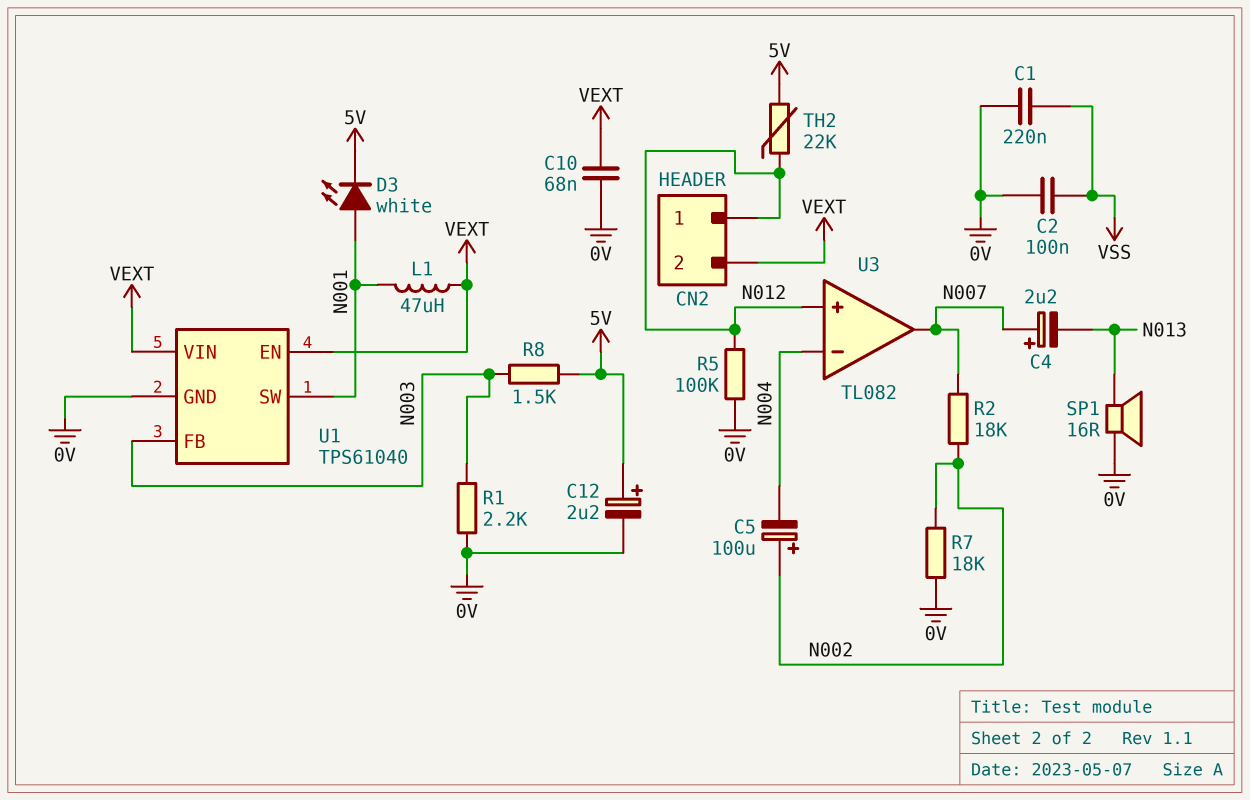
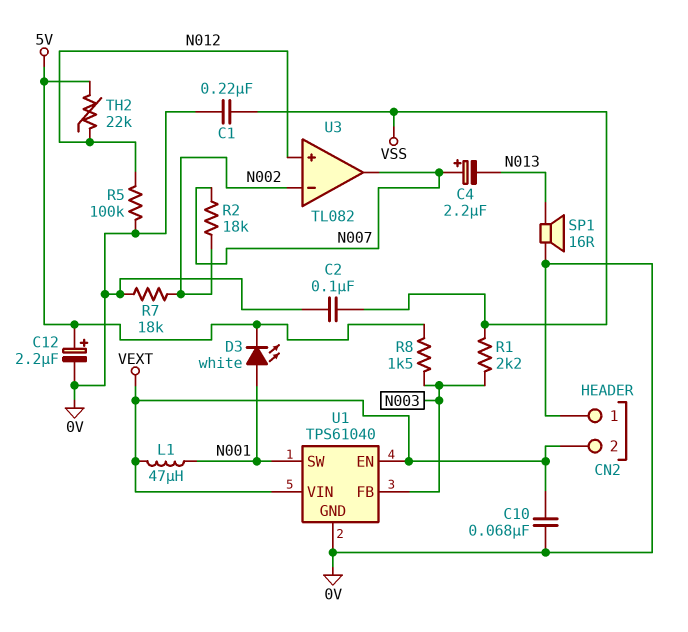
C5: 100uF (plus N002, minus N004) -> none
CN2 pin 1: N012 -> 0V
R1: 2.2k (0V, N003) -> 2.2k (N003, VSS)
U3 pin in-: N004 -> N002

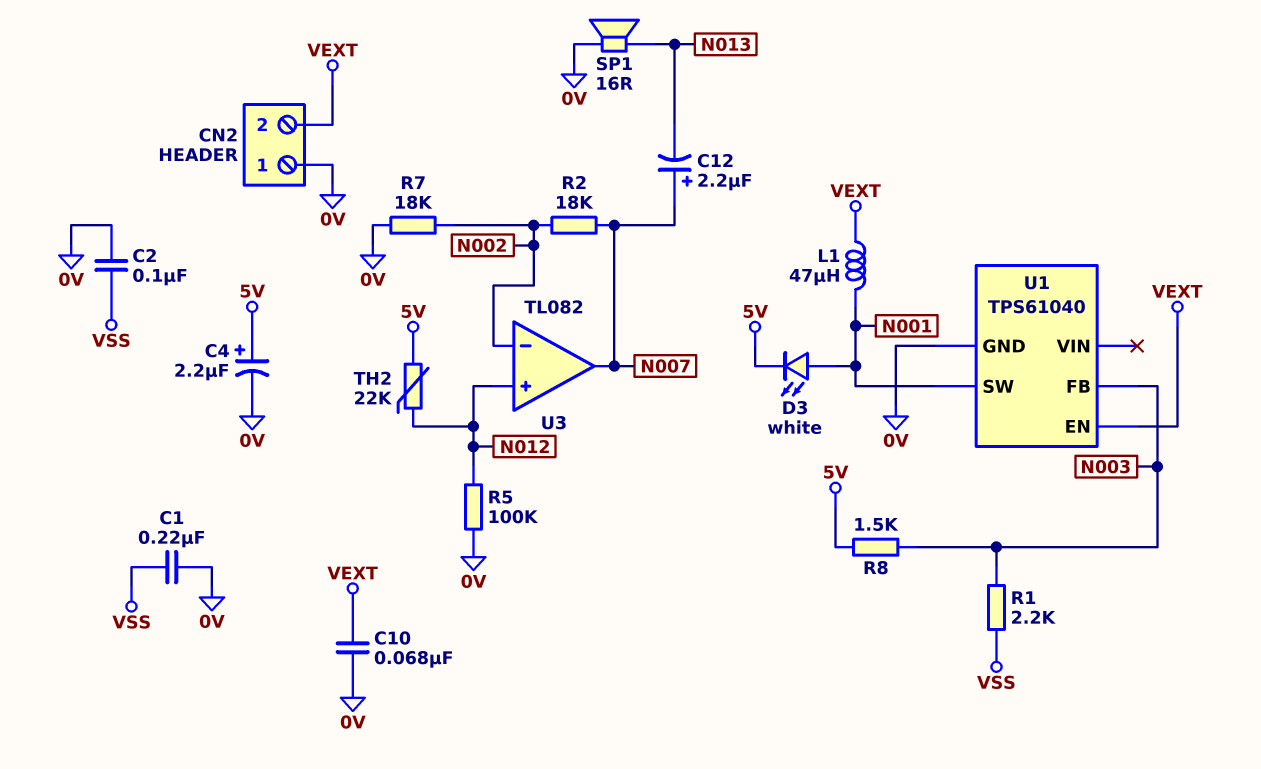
C4: 2.2uF (plus N007, minus N013) -> 2.2uF (plus 5V, minus 0V)
C12: 2.2uF (plus 5V, minus 0V) -> 2.2uF (plus N007, minus N013)
U1 pin VIN: VEXT -> none

